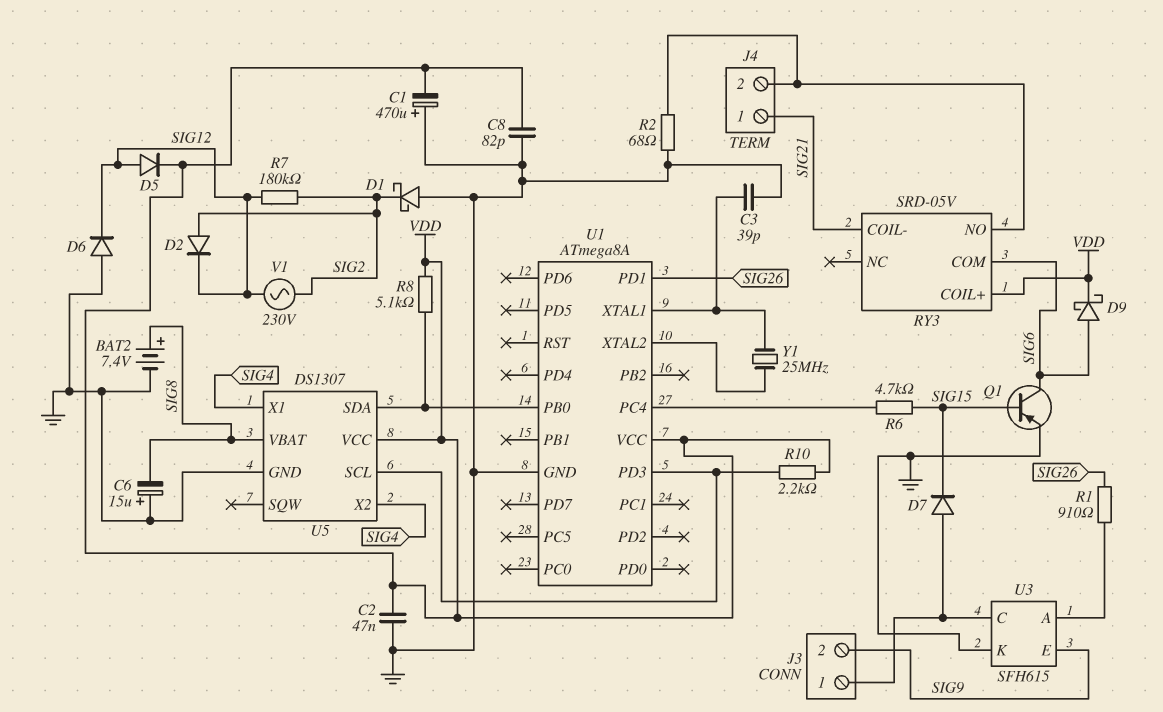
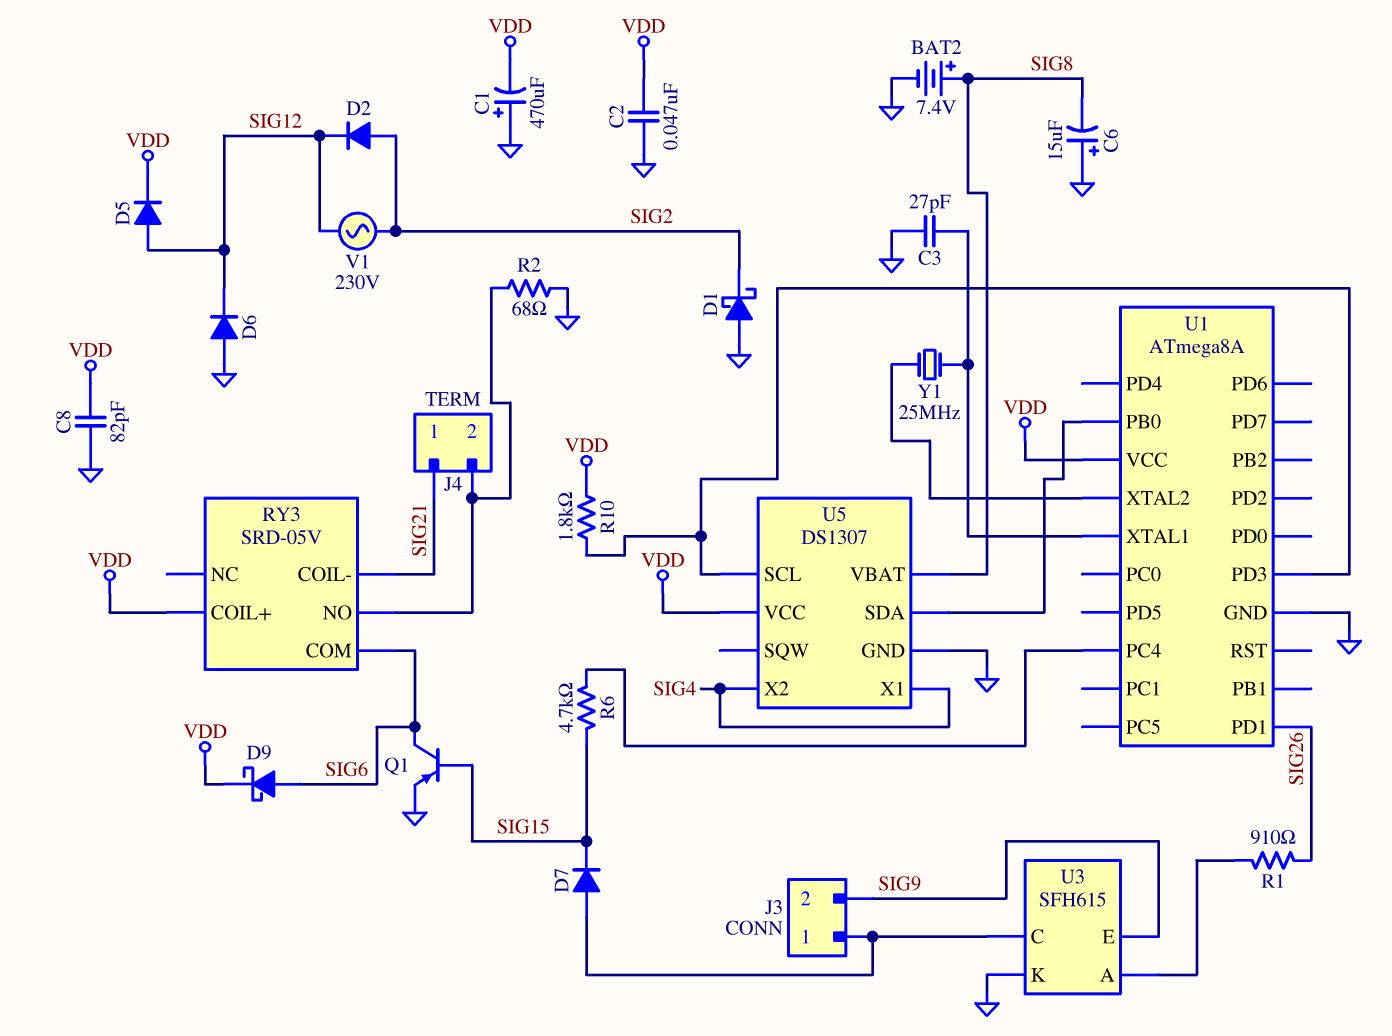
C3: 39pF (GND, U1/XTAL1) -> 27pF (GND, U1/XTAL1)
R7: 180k (SIG2, SIG12) -> none
R8: 5.1k (U1/PB0, VDD) -> none
R10: 2.2k (U1/PD3, VDD) -> 1.8k (U1/PD3, VDD)

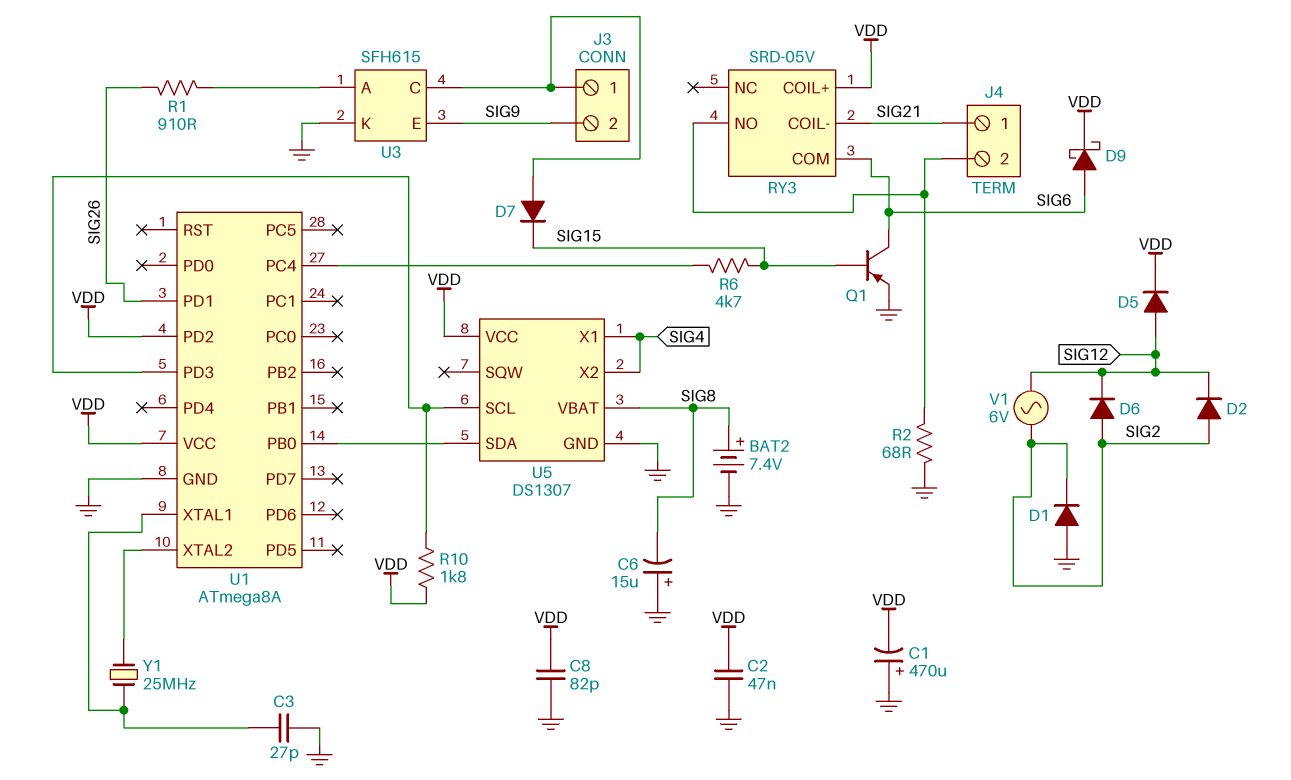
D1: schottky (A GND, K SIG2) -> diode (A GND, K SIG2)
D6: diode (A GND, K SIG12) -> diode (A SIG2, K SIG12)
U1 pin PD2: none -> VDD
V1: AC 230V (SIG2, SIG12) -> AC 6V (SIG2, SIG12)

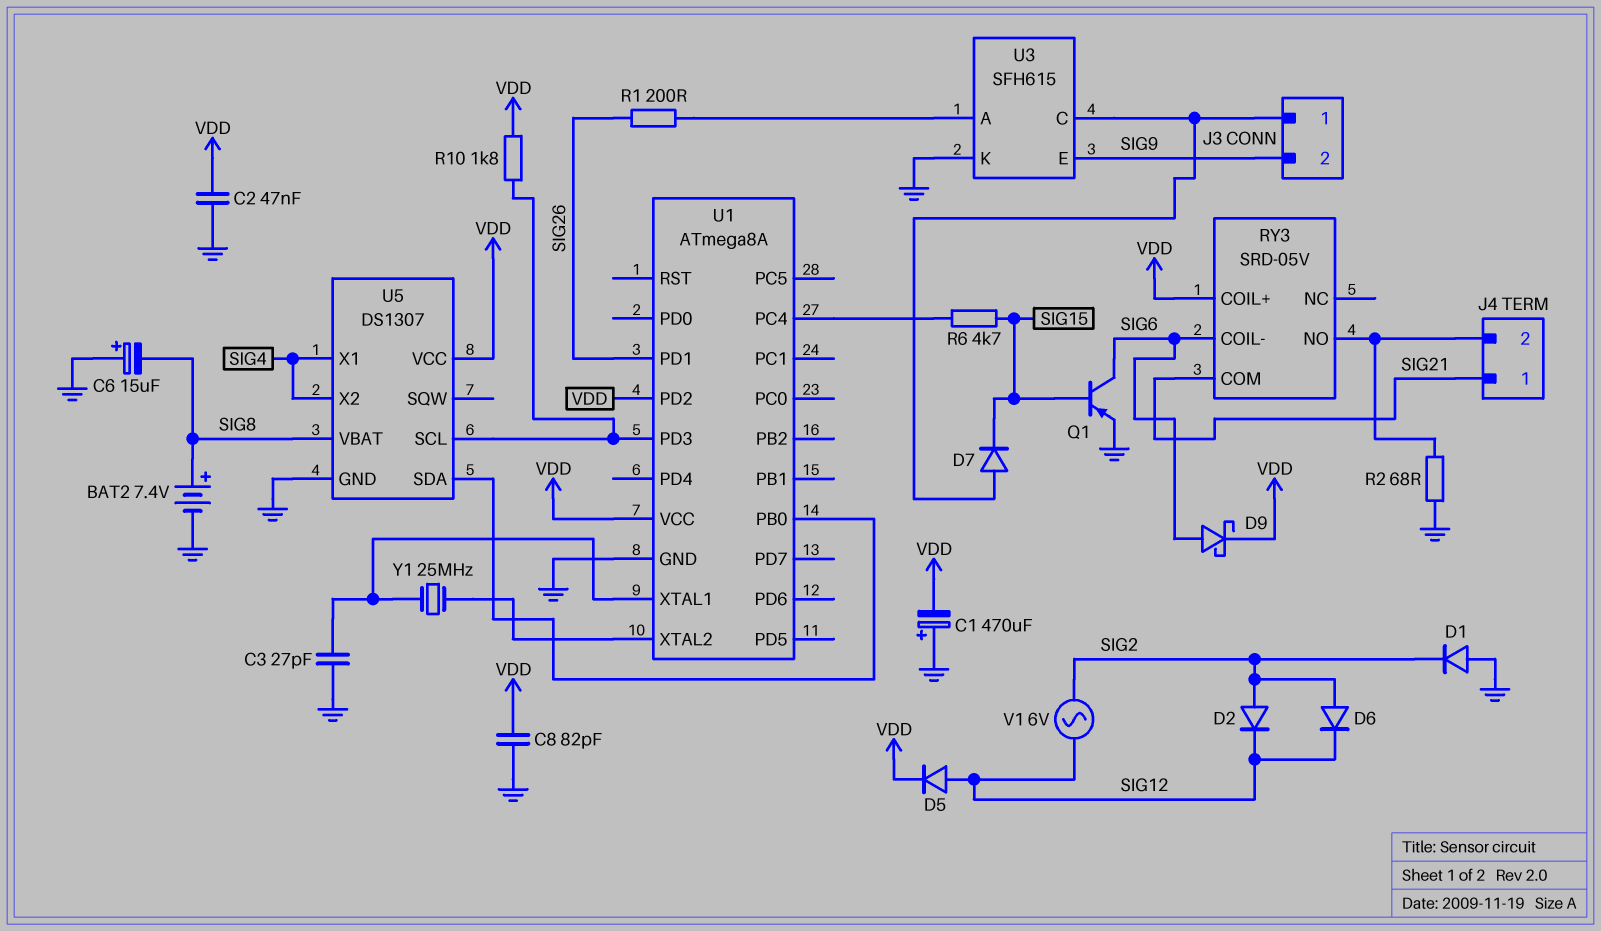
R1: 910 (SIG26, U3/A) -> 200 (SIG26, U3/A)
RY3 pin COIL-: SIG21 -> SIG6
RY3 pin COM: SIG6 -> SIG21

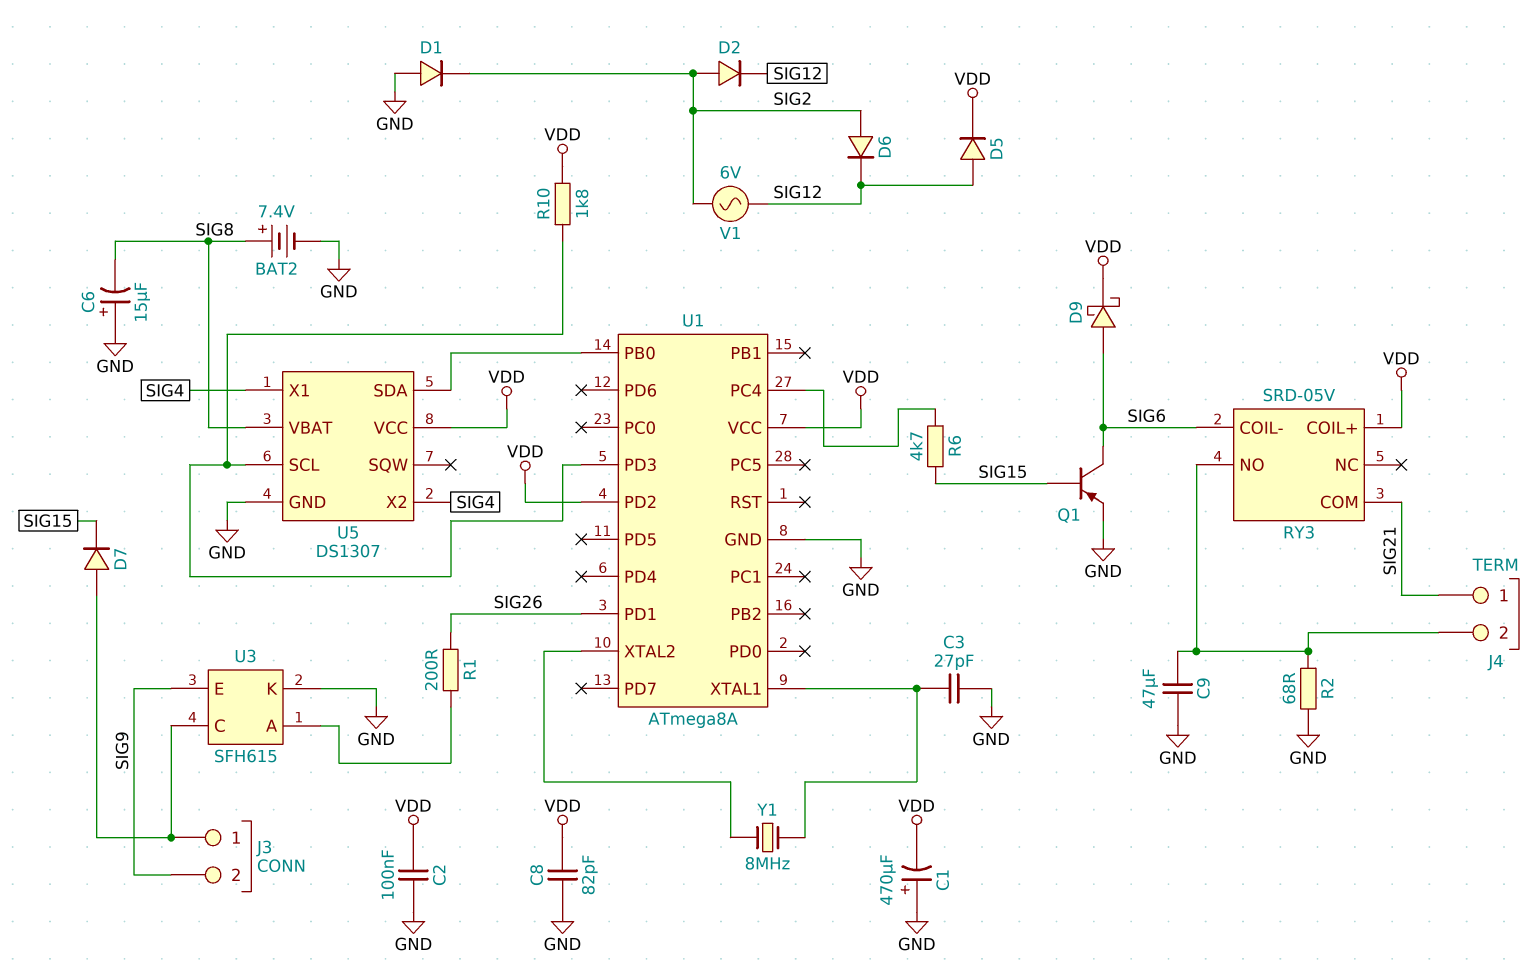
C2: 47nF (GND, VDD) -> 100nF (GND, VDD)
C9: none -> 47uF (GND, J4/2)
Y1: 25MHz (U1/XTAL1, U1/XTAL2) -> 8MHz (U1/XTAL1, U1/XTAL2)

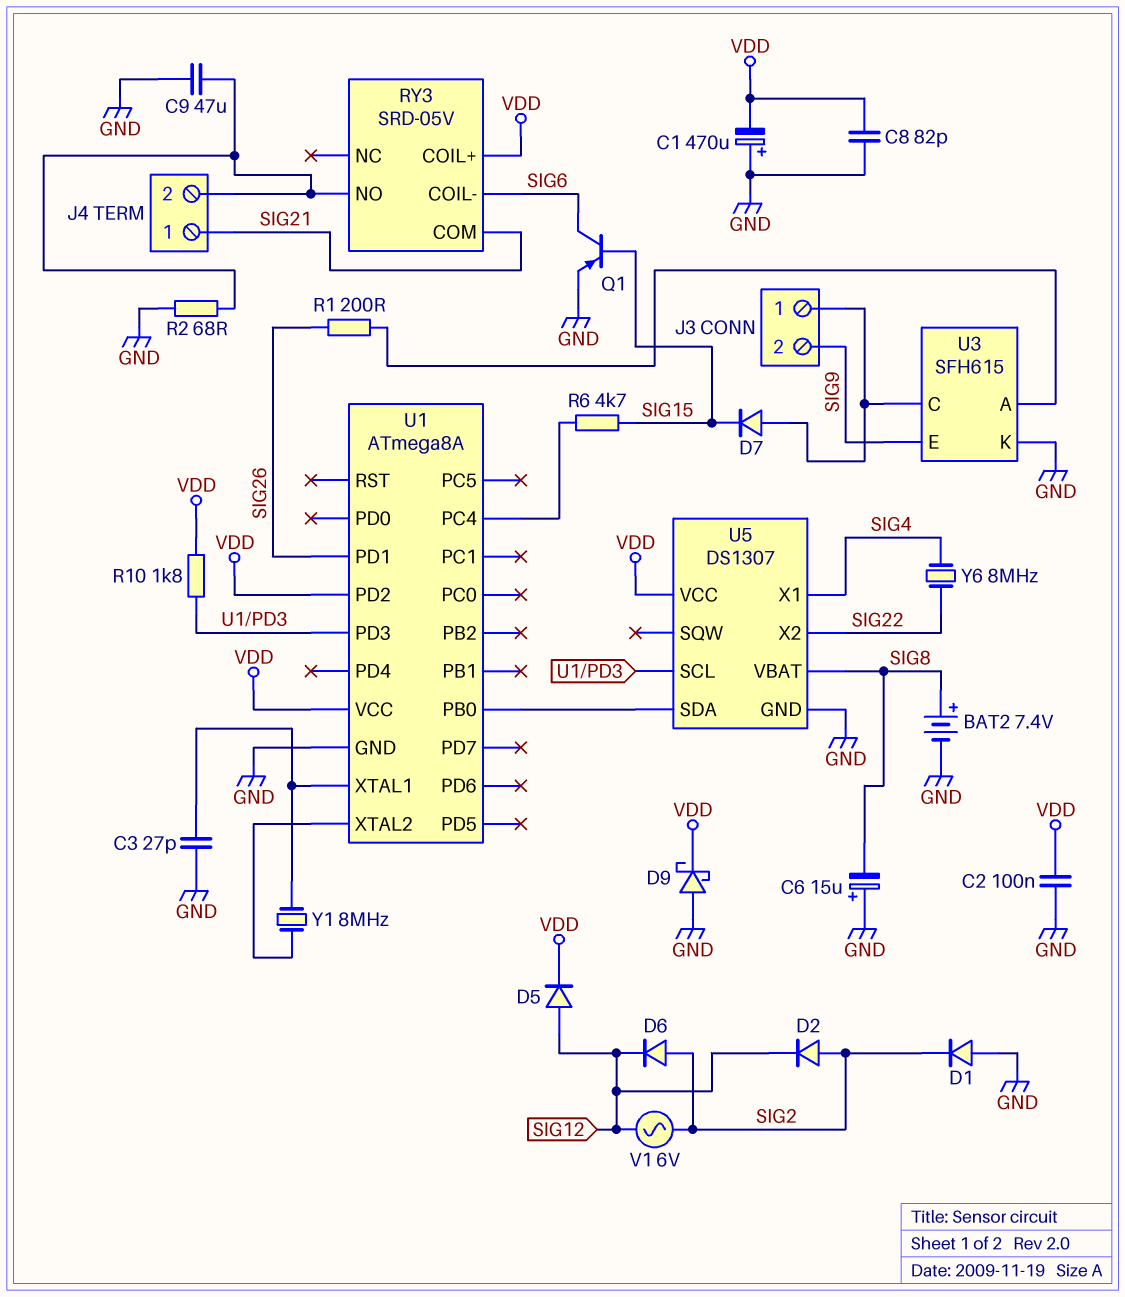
D9: schottky (A SIG6, K VDD) -> schottky (A GND, K VDD)
U5 pin X2: SIG4 -> SIG22
Y6: none -> 8MHz (SIG4, SIG22)

